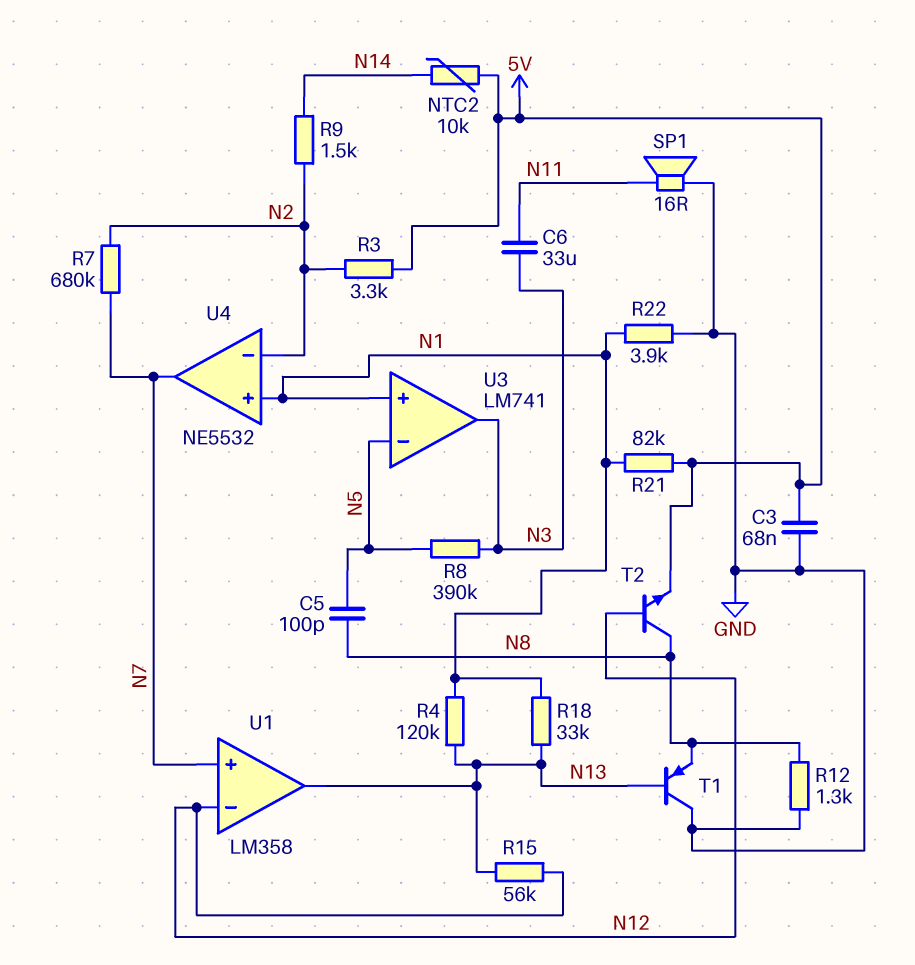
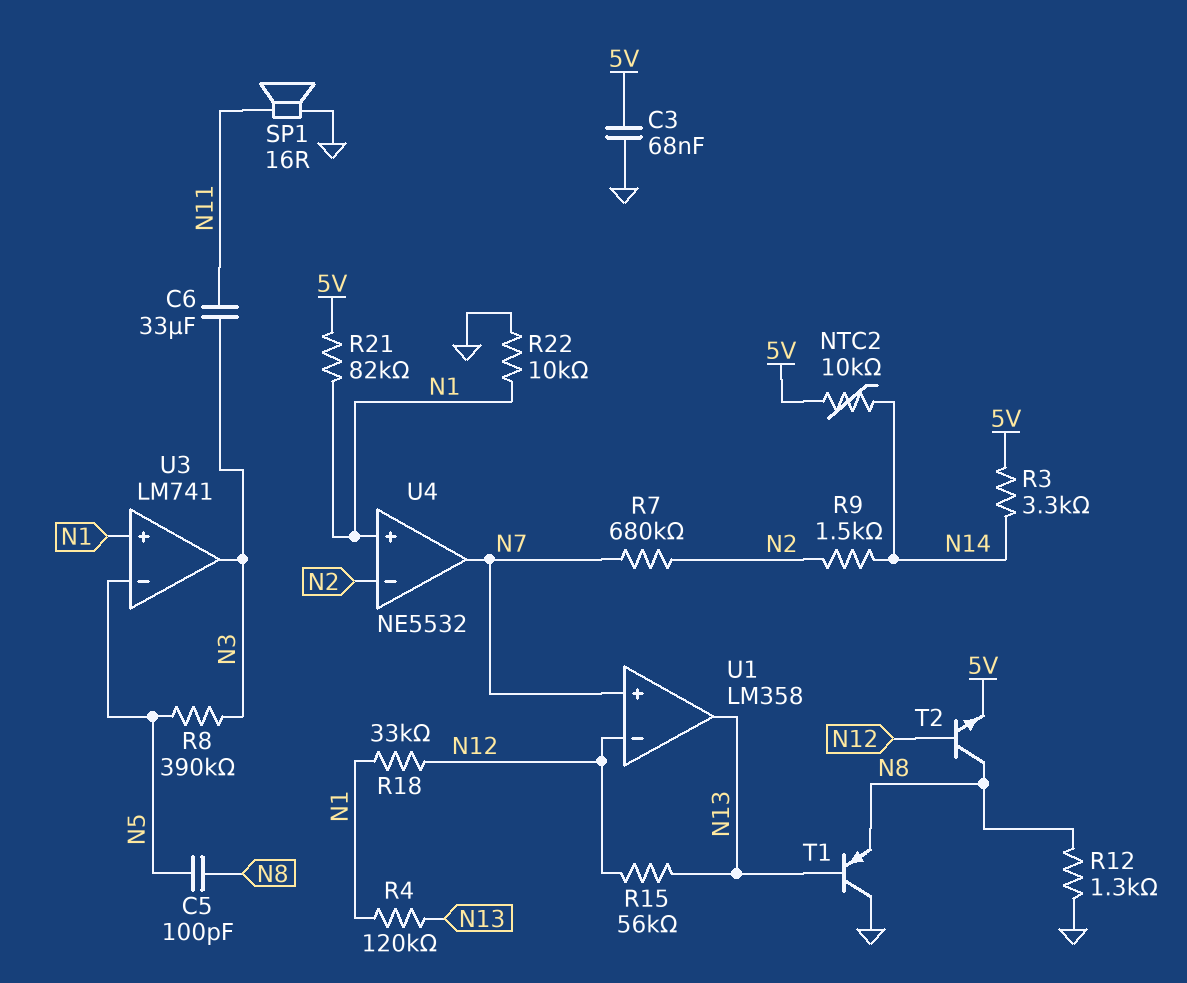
R3: 3.3k (5V, N2) -> 3.3k (5V, N14)
R18: 33k (N1, N13) -> 33k (N1, N12)
R22: 3.9k (GND, N1) -> 10k (GND, N1)

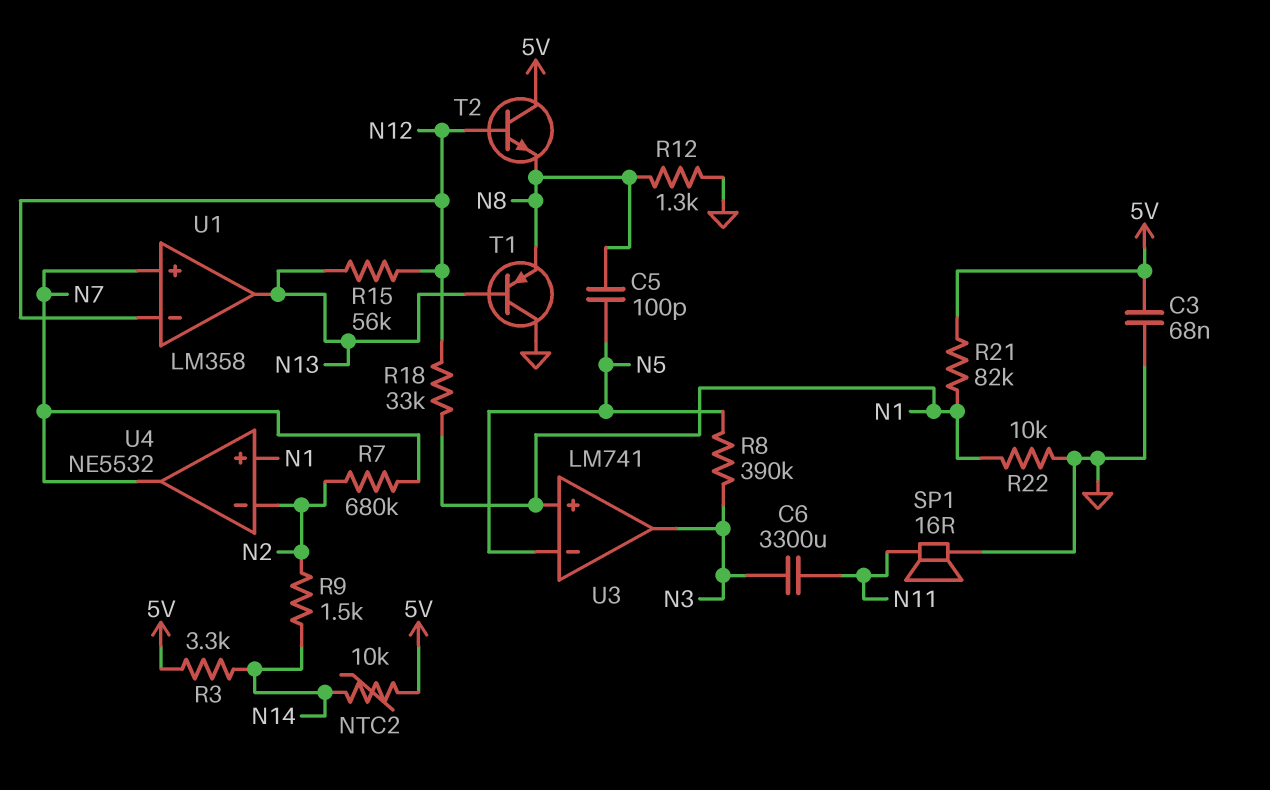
C6: 33uF (N3, N11) -> 3300uF (N3, N11)
R4: 120k (N1, N13) -> none
T2: NPN (B N12, C N8, E 5V) -> NPN (B N12, C 5V, E N8)

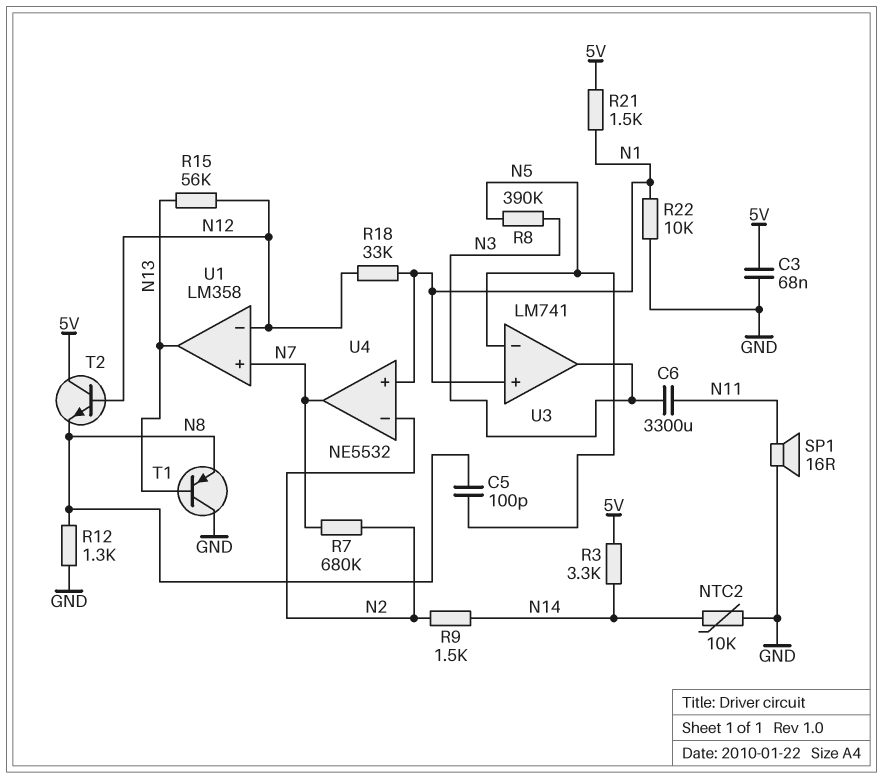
NTC2: 10k (5V, N14) -> 10k (GND, N14)
R21: 82k (5V, N1) -> 1.5k (5V, N1)

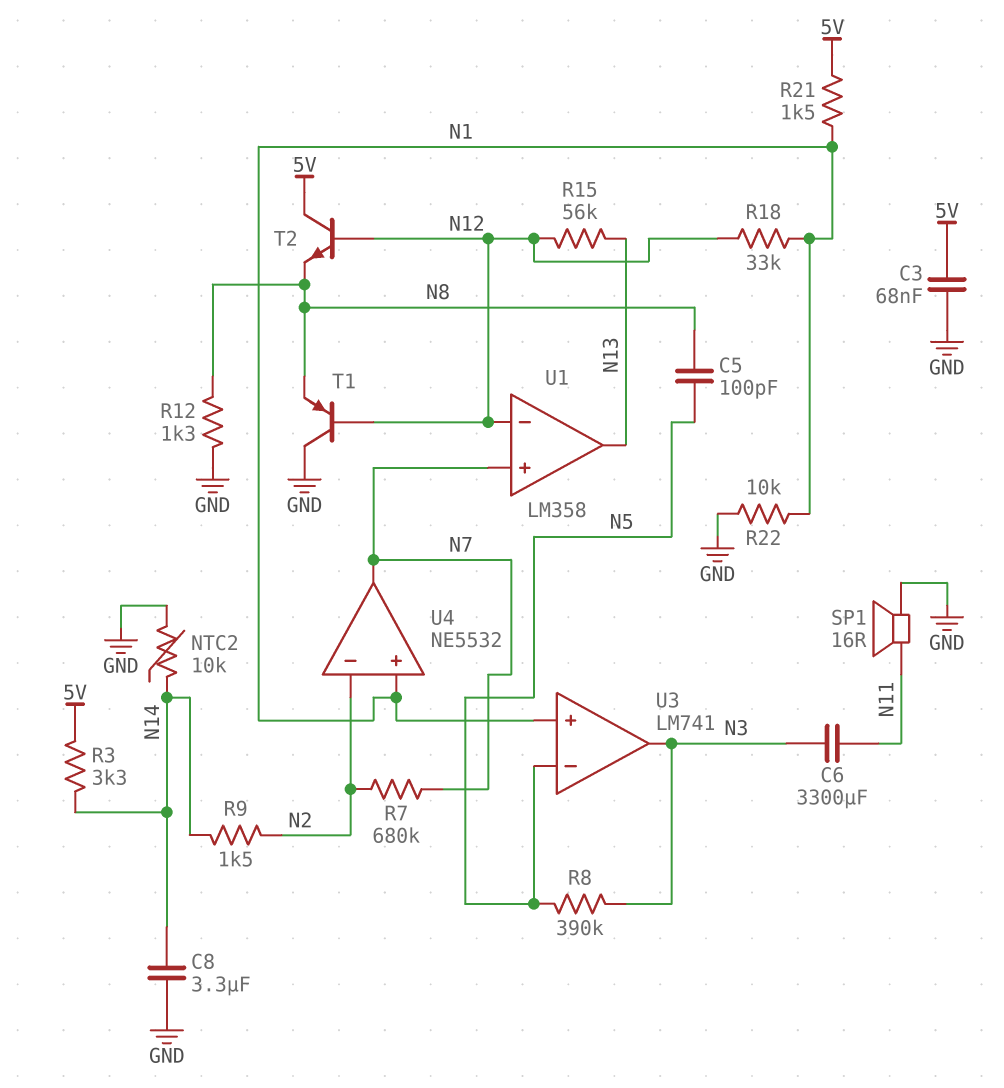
C8: none -> 3.3uF (GND, N14)
T1: PNP (B N13, C GND, E N8) -> PNP (B N12, C GND, E N8)

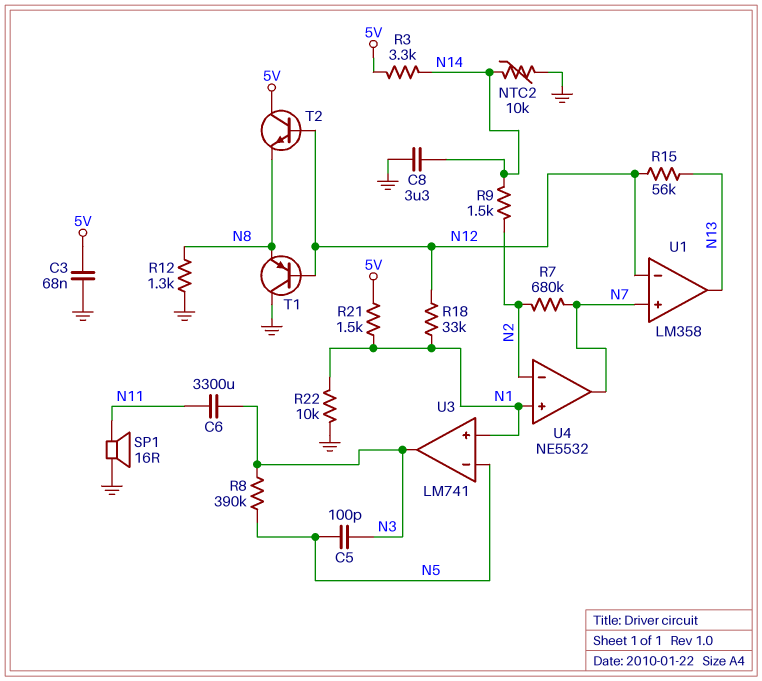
C5: 100pF (N5, N8) -> 100pF (N3, N5)

